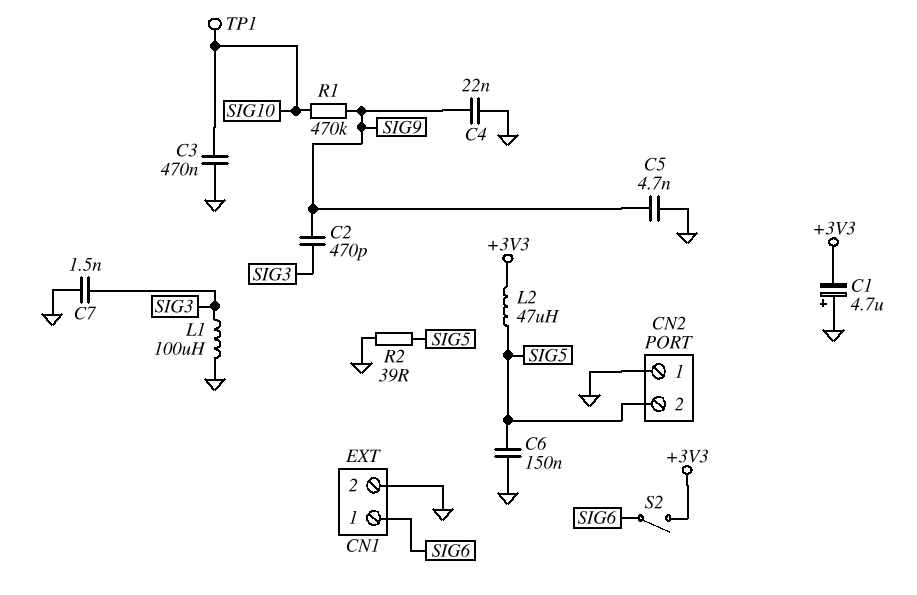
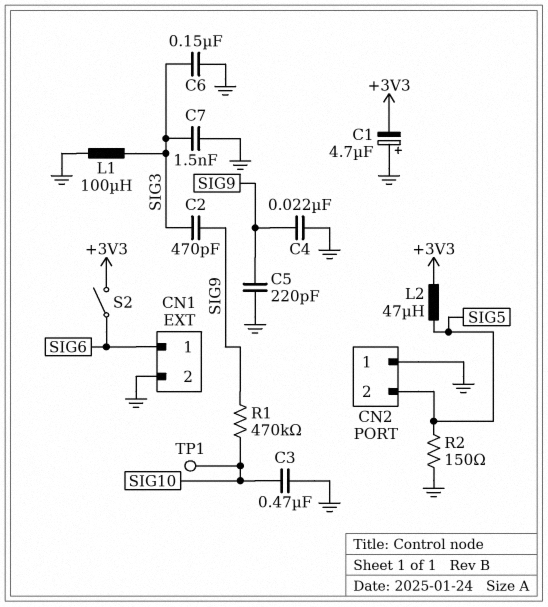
C5: 4.7nF (GND, SIG9) -> 220pF (GND, SIG9)
C6: 150nF (GND, SIG5) -> 150nF (GND, SIG3)
R2: 39 (GND, SIG5) -> 150 (GND, SIG5)

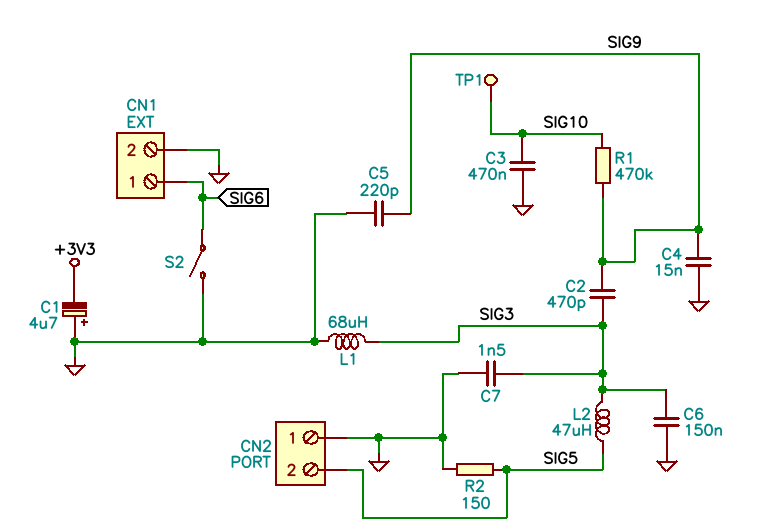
C4: 22nF (GND, SIG9) -> 15nF (GND, SIG9)
L1: 100uH (GND, SIG3) -> 68uH (GND, SIG3)
L2: 47uH (+3V3, SIG5) -> 47uH (SIG3, SIG5)
S2: switch (+3V3, SIG6) -> switch (GND, SIG6)

